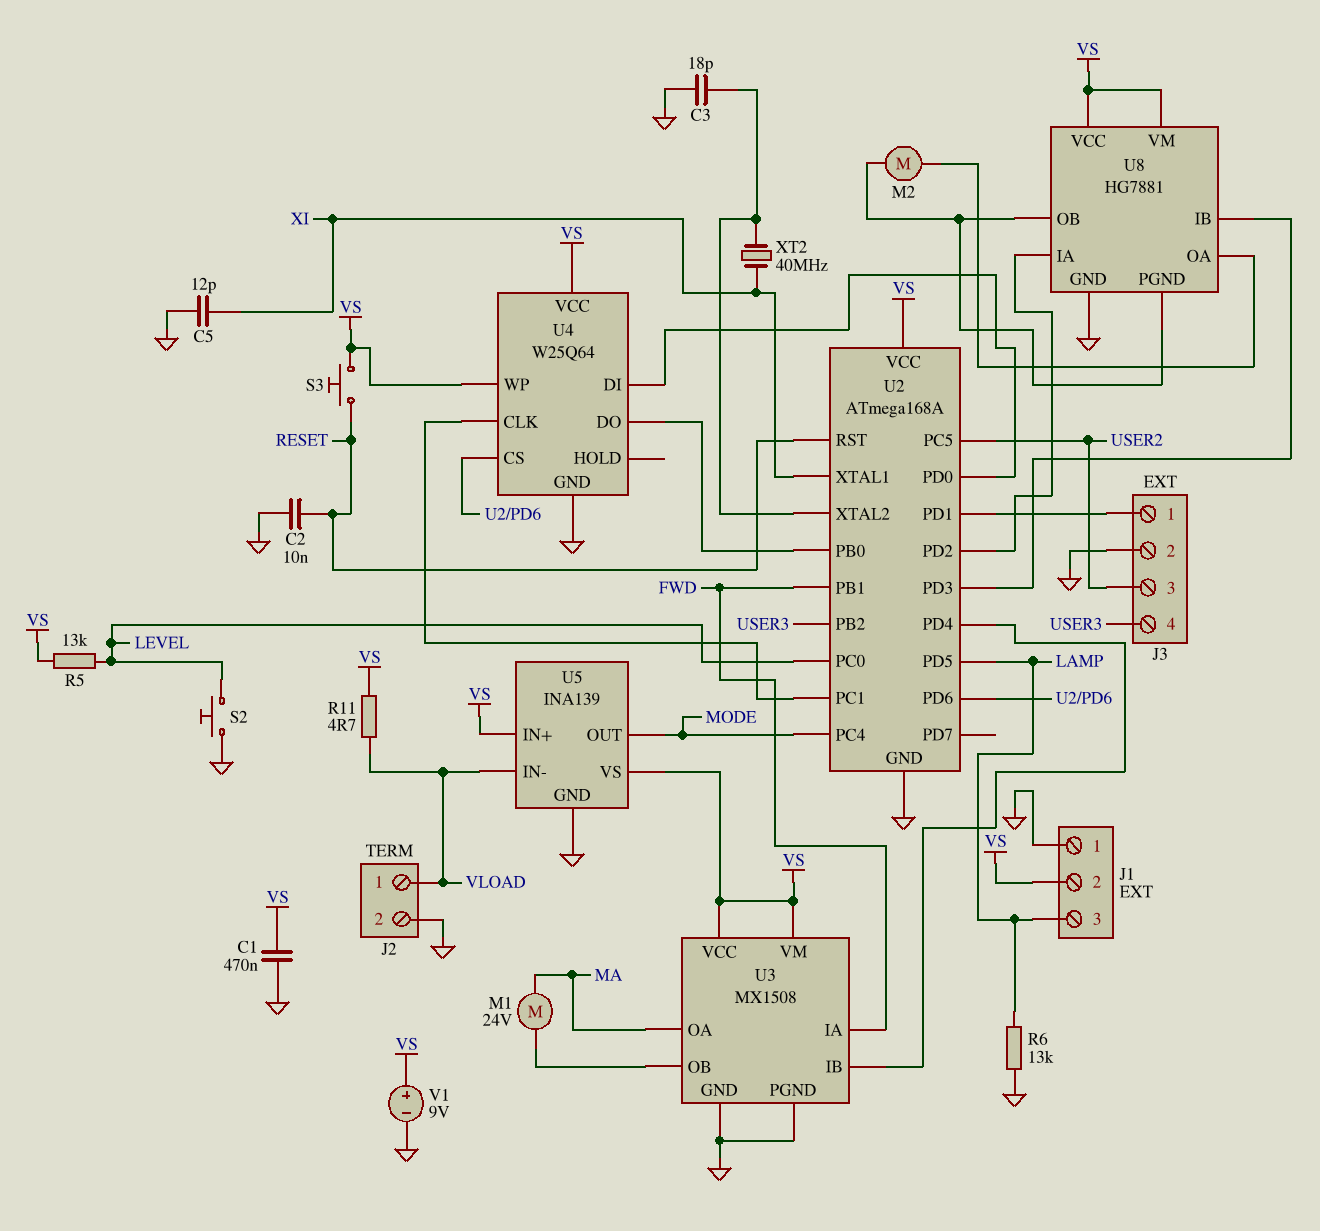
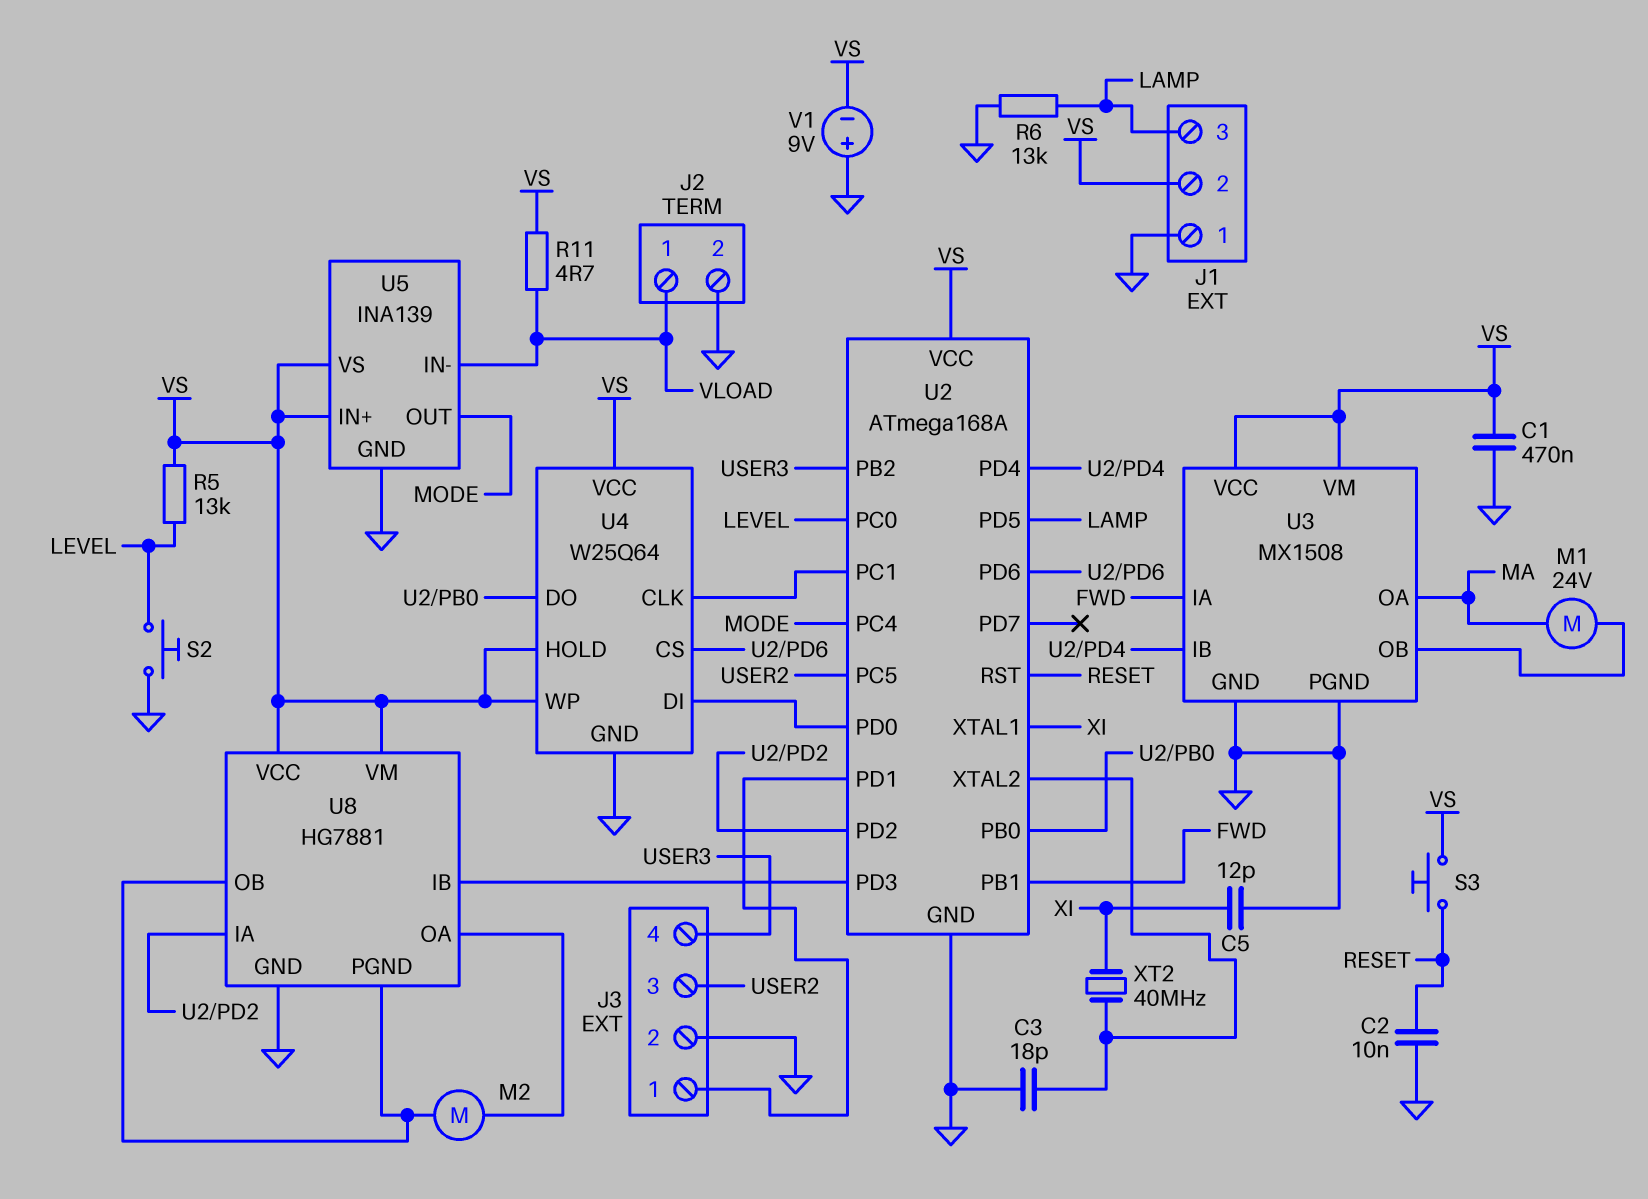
U4 pin HOLD: none -> VS
V1: 9V (plus VS, minus GND) -> 9V (plus GND, minus VS)

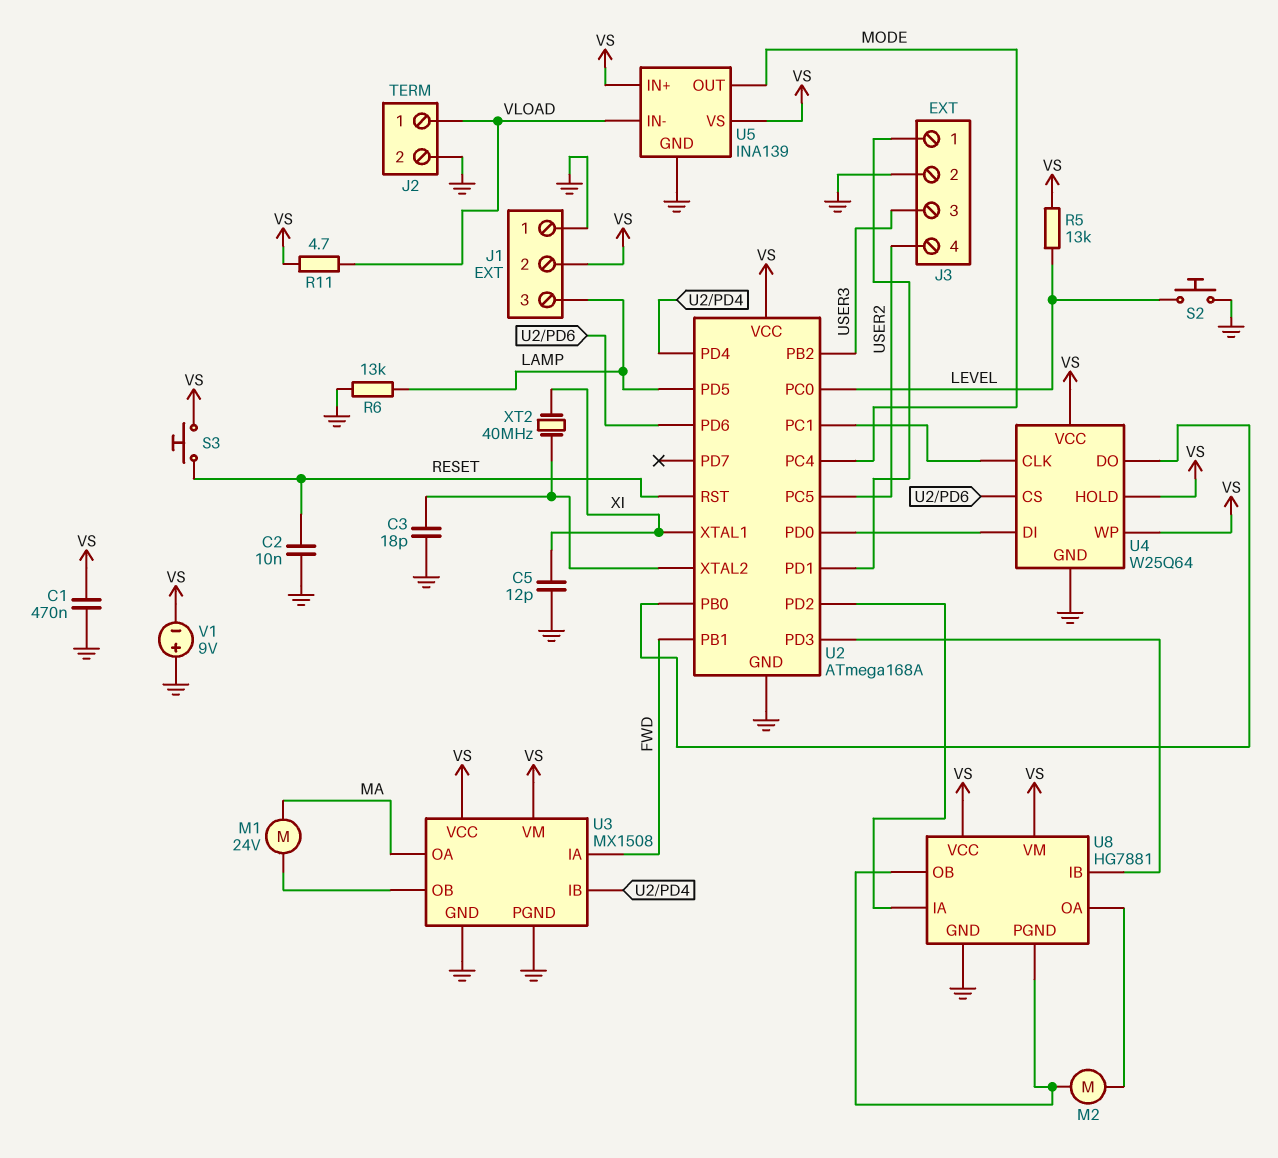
J3 pin 3: USER2 -> USER3
J3 pin 4: USER3 -> USER2

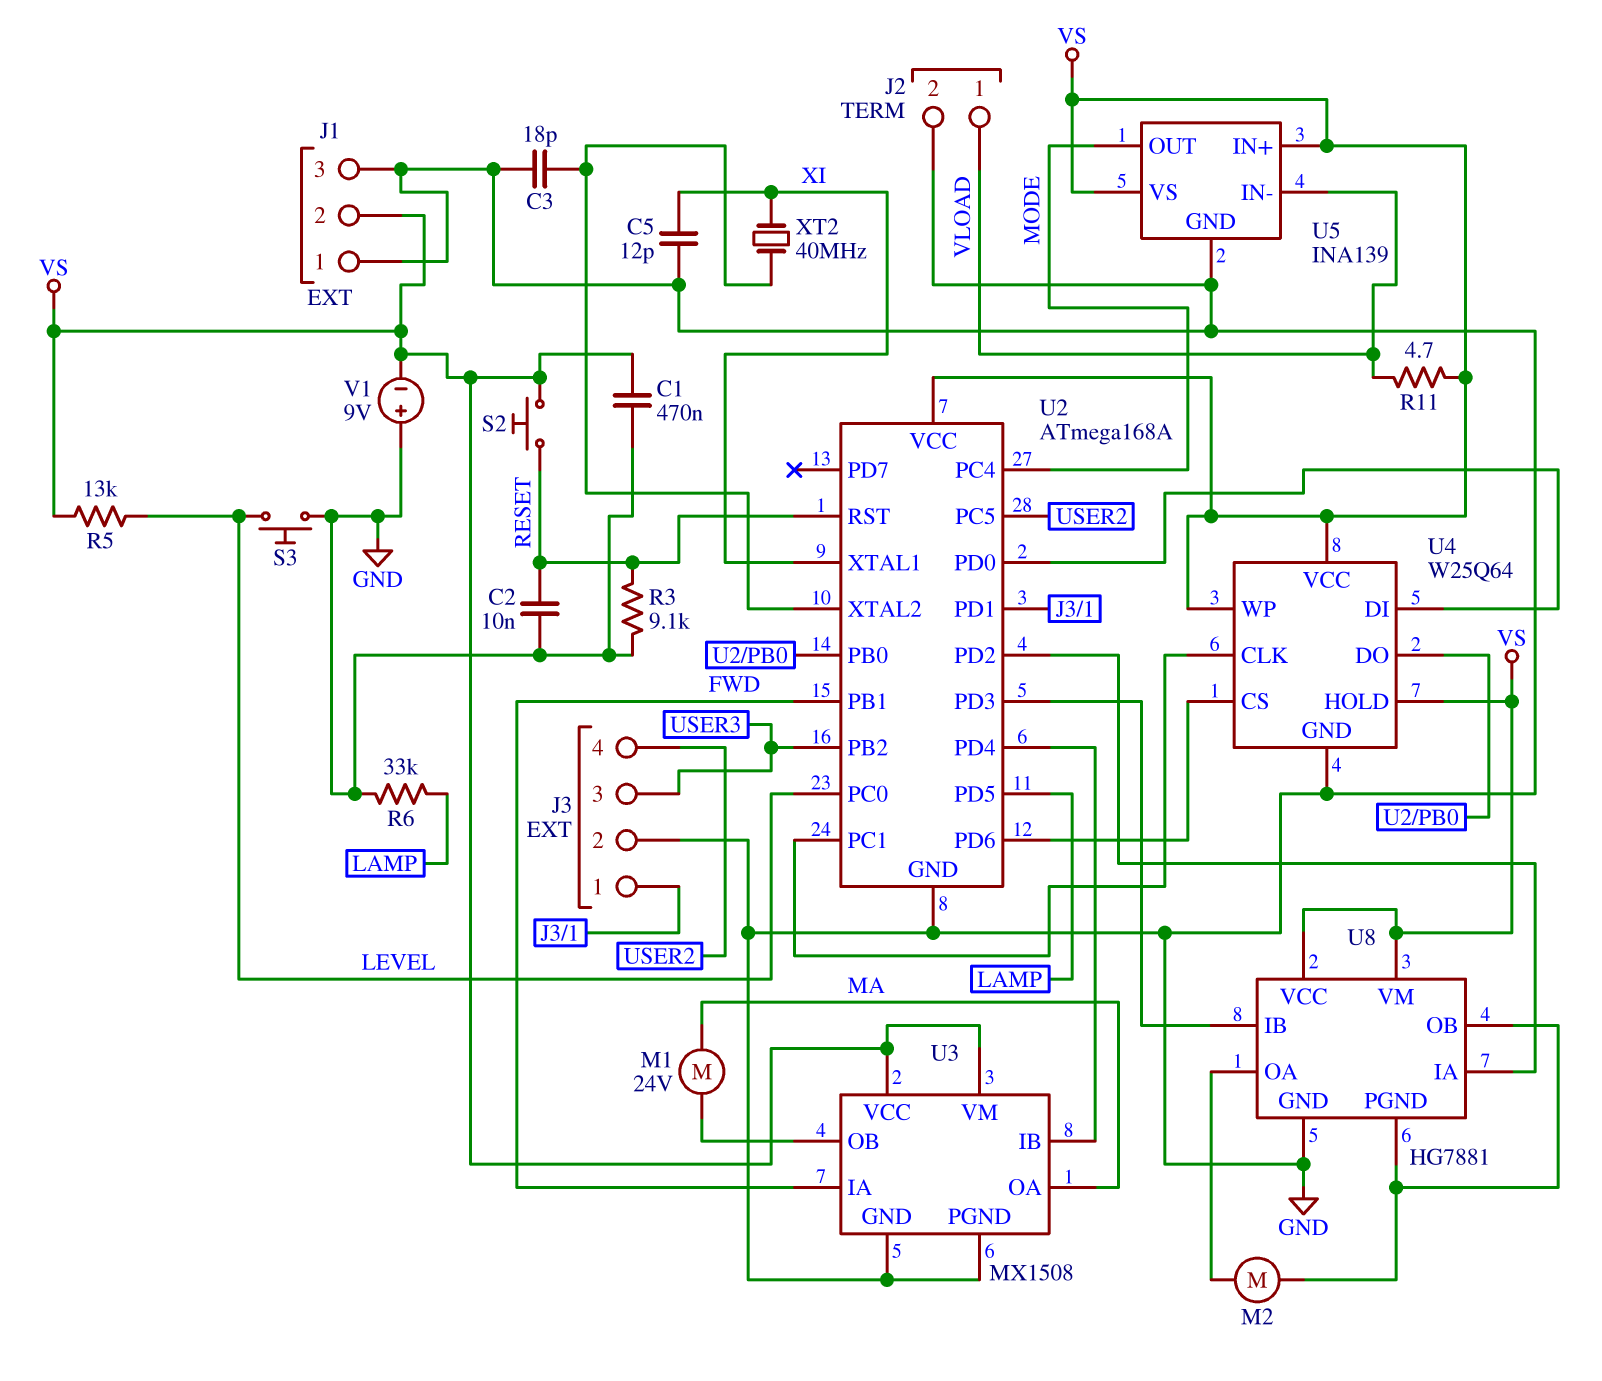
J1 pin 3: LAMP -> GND
R3: none -> 9.1k (GND, RESET)
R6: 13k (GND, LAMP) -> 33k (GND, LAMP)
S2: button (GND, LEVEL) -> button (RESET, VS)
S3: button (RESET, VS) -> button (GND, LEVEL)

